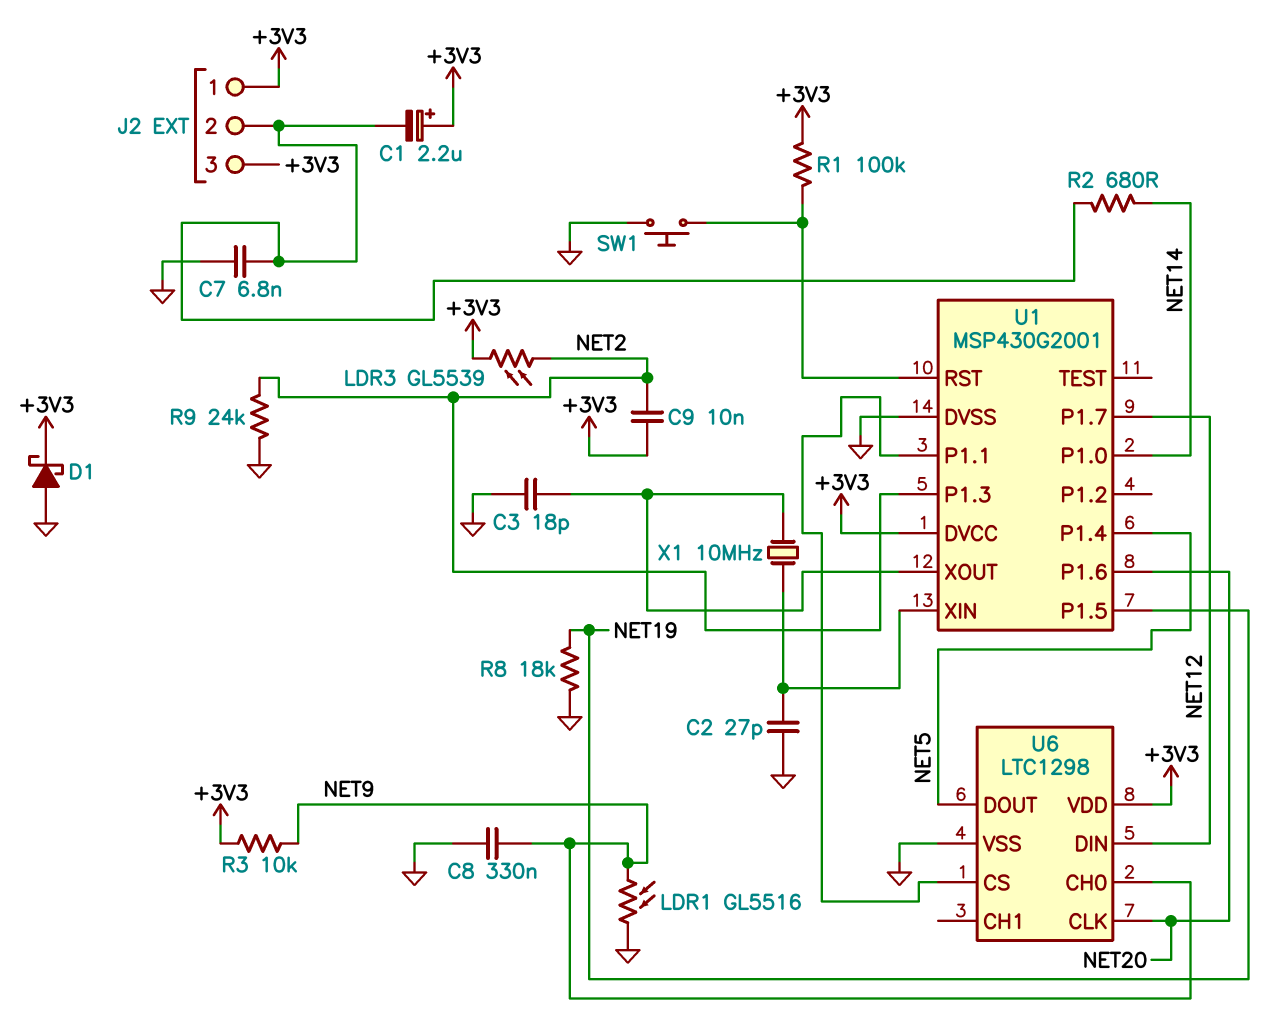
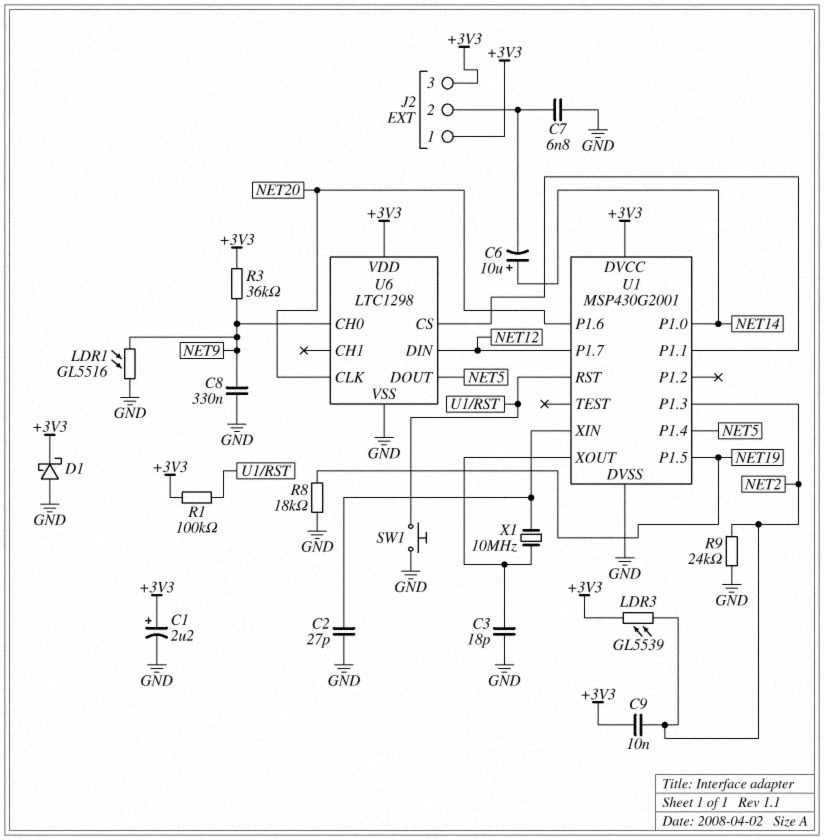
C1: 2.2uF (plus +3V3, minus J2/2) -> 2.2uF (plus +3V3, minus GND)
C6: none -> 10uF (plus NET14, minus J2/2)
R2: 680 (J2/2, NET14) -> none
R3: 10k (+3V3, NET9) -> 36k (+3V3, NET9)

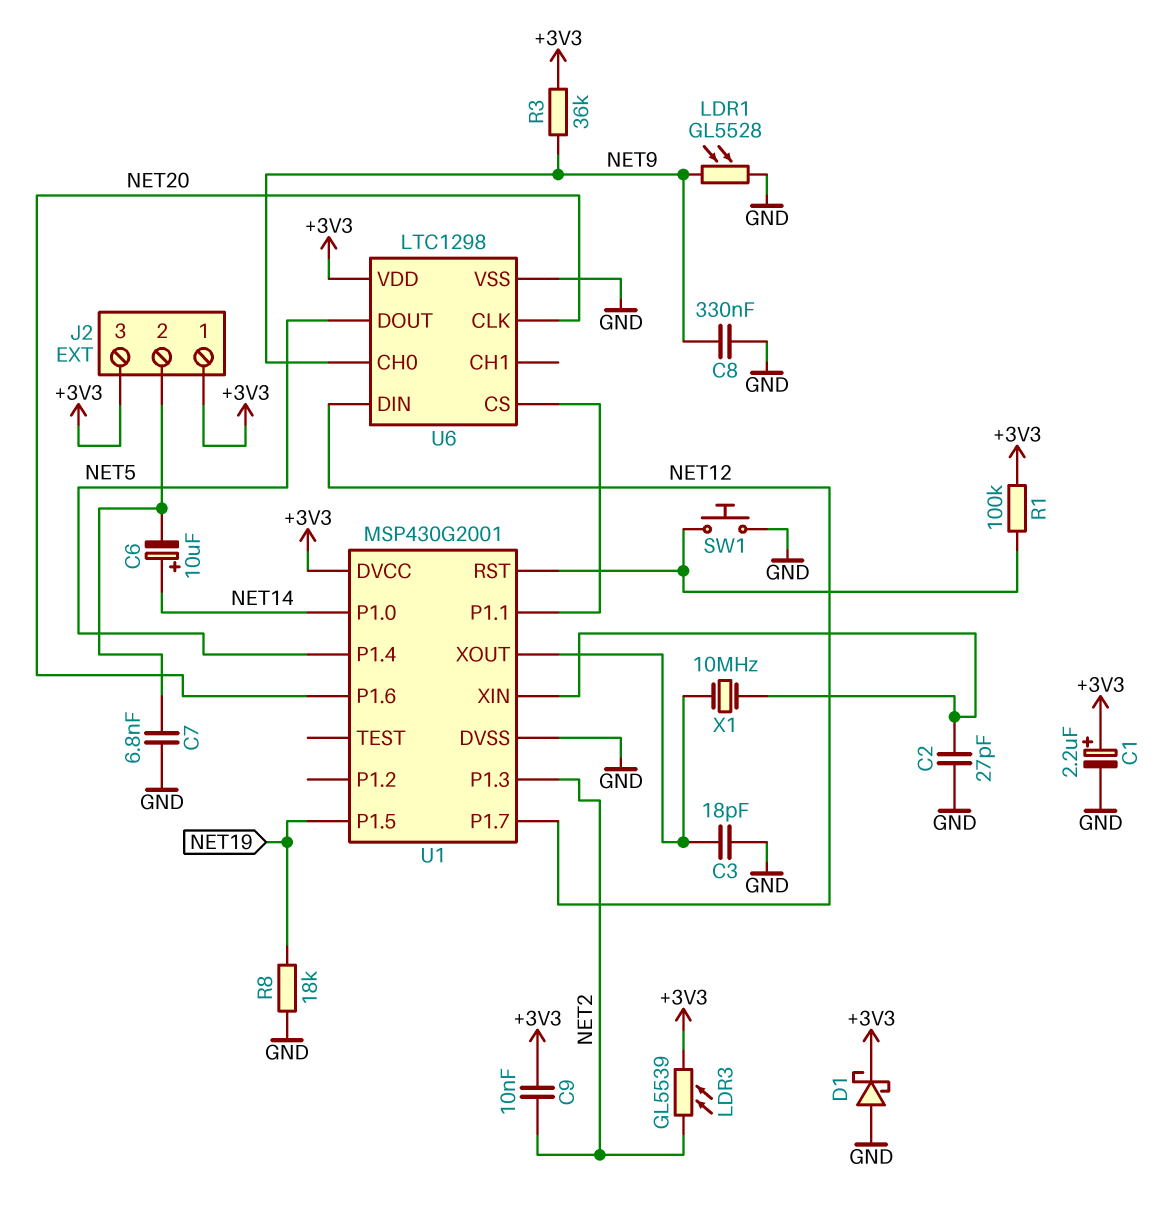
LDR1: GL5516 (GND, NET9) -> GL5528 (GND, NET9)
R9: 24k (GND, NET2) -> none

